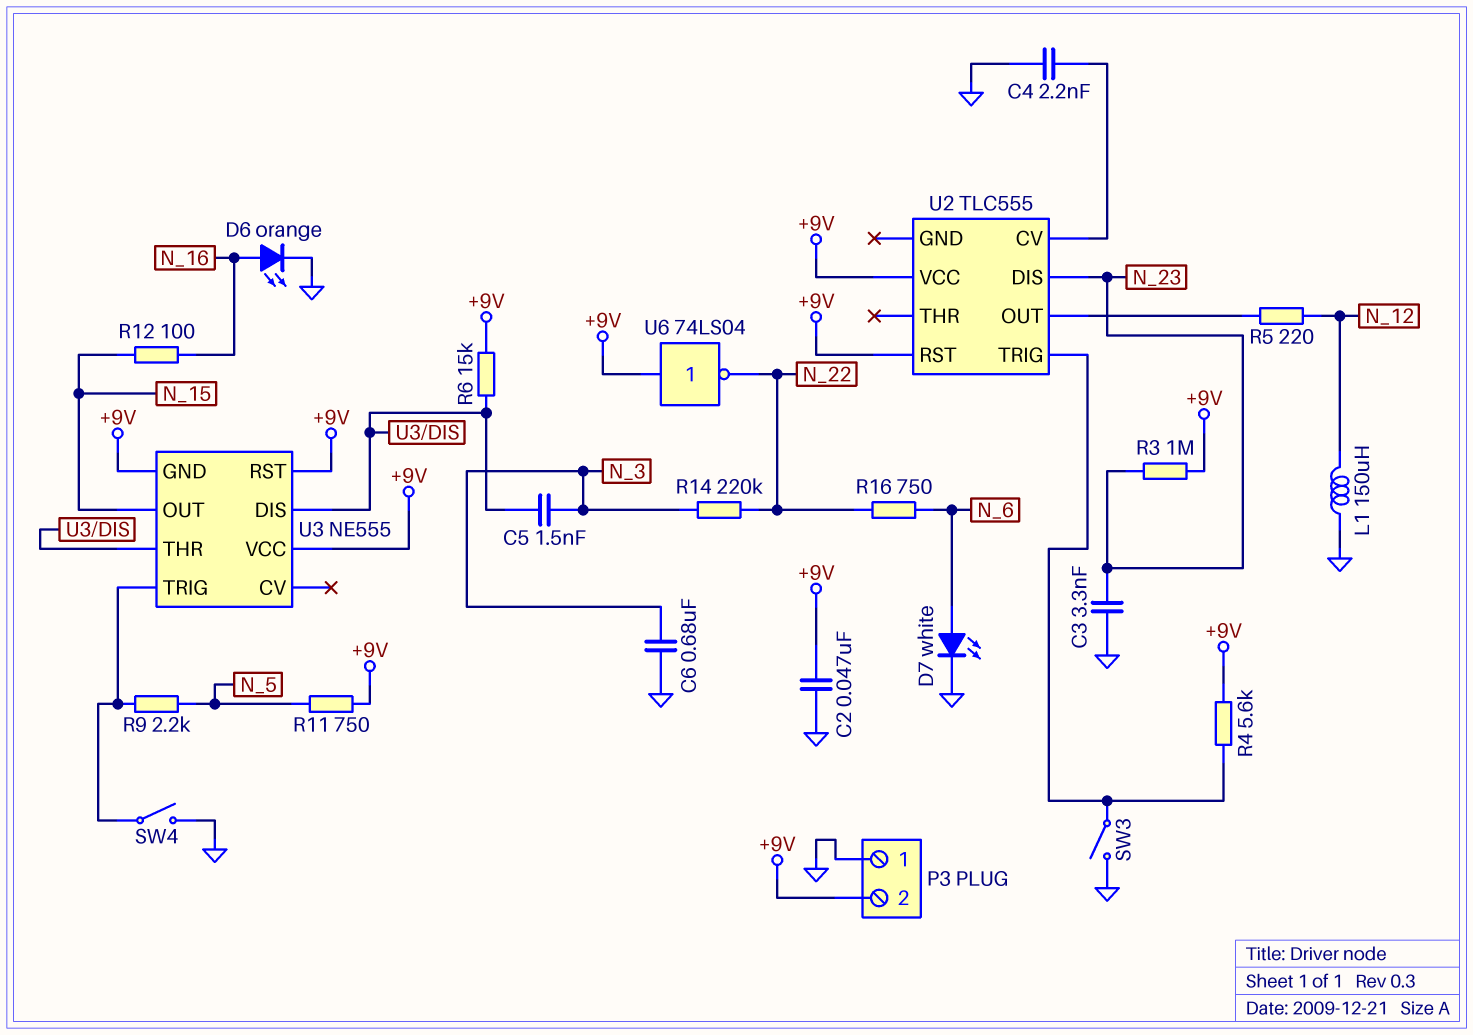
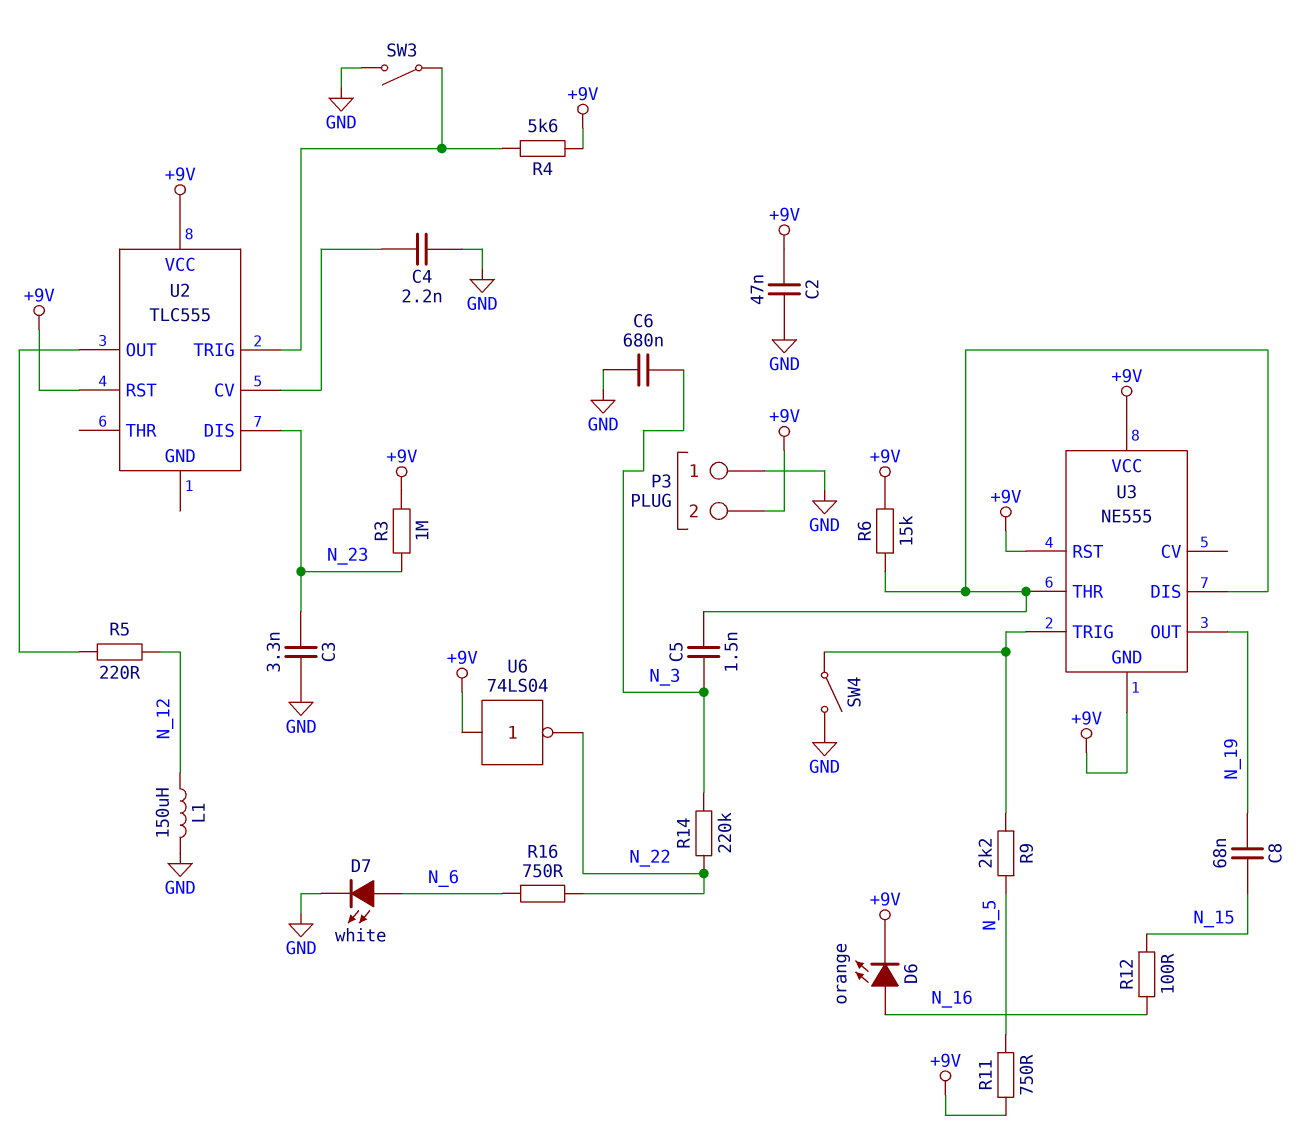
C8: none -> 68nF (N_15, N_19)
D6: LED orange (A N_16, K GND) -> LED orange (A N_16, K +9V)
U3 pin OUT: N_15 -> N_19

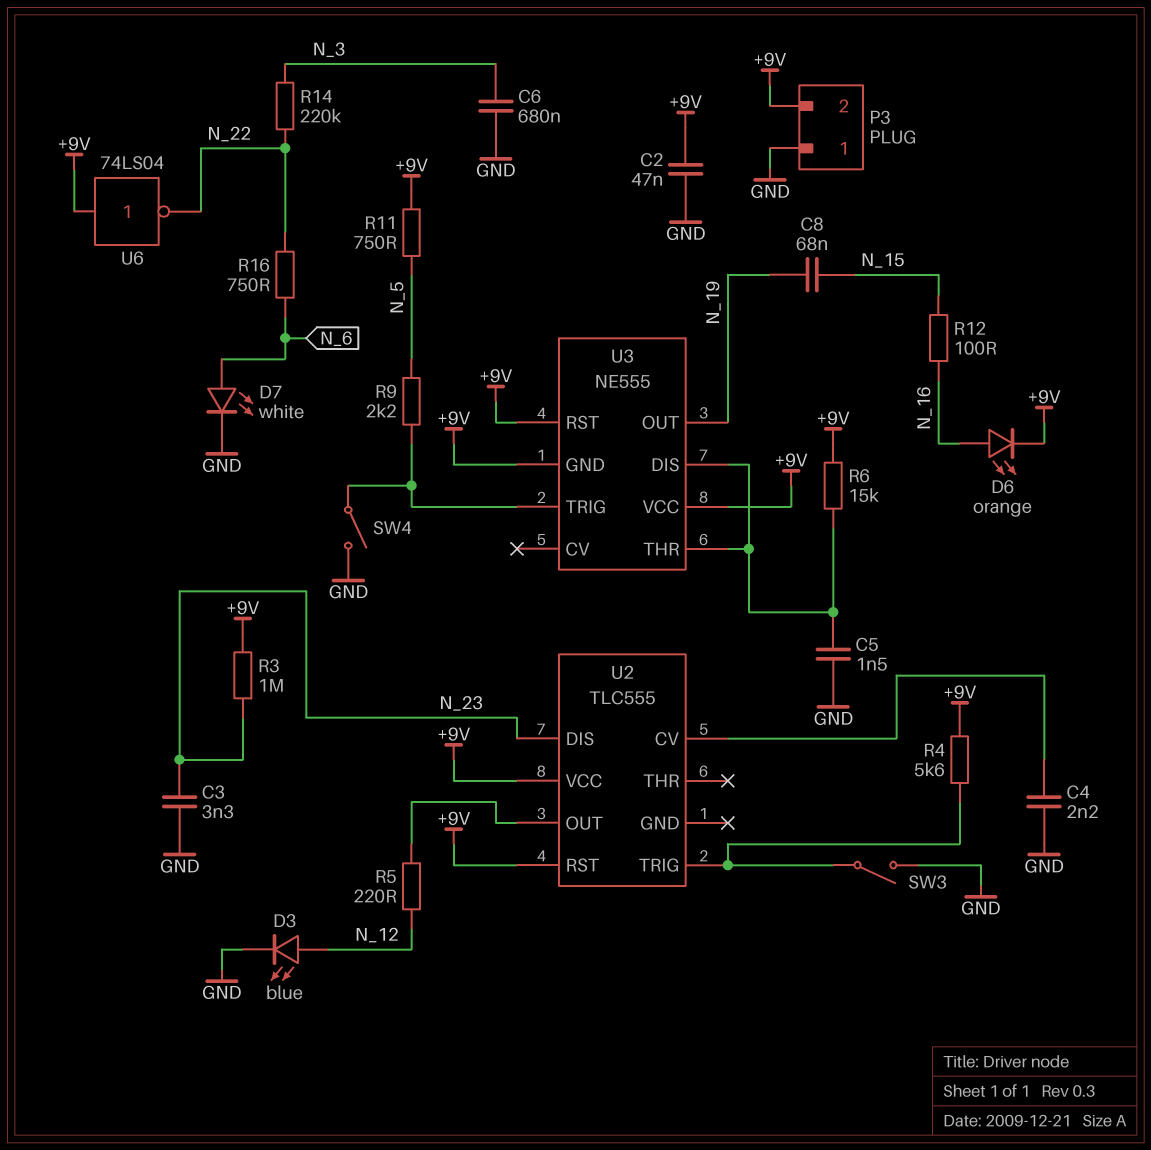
C5: 1.5nF (N_3, U3/DIS) -> 1.5nF (GND, U3/DIS)
D3: none -> LED blue (A N_12, K GND)
L1: 150uH (GND, N_12) -> none

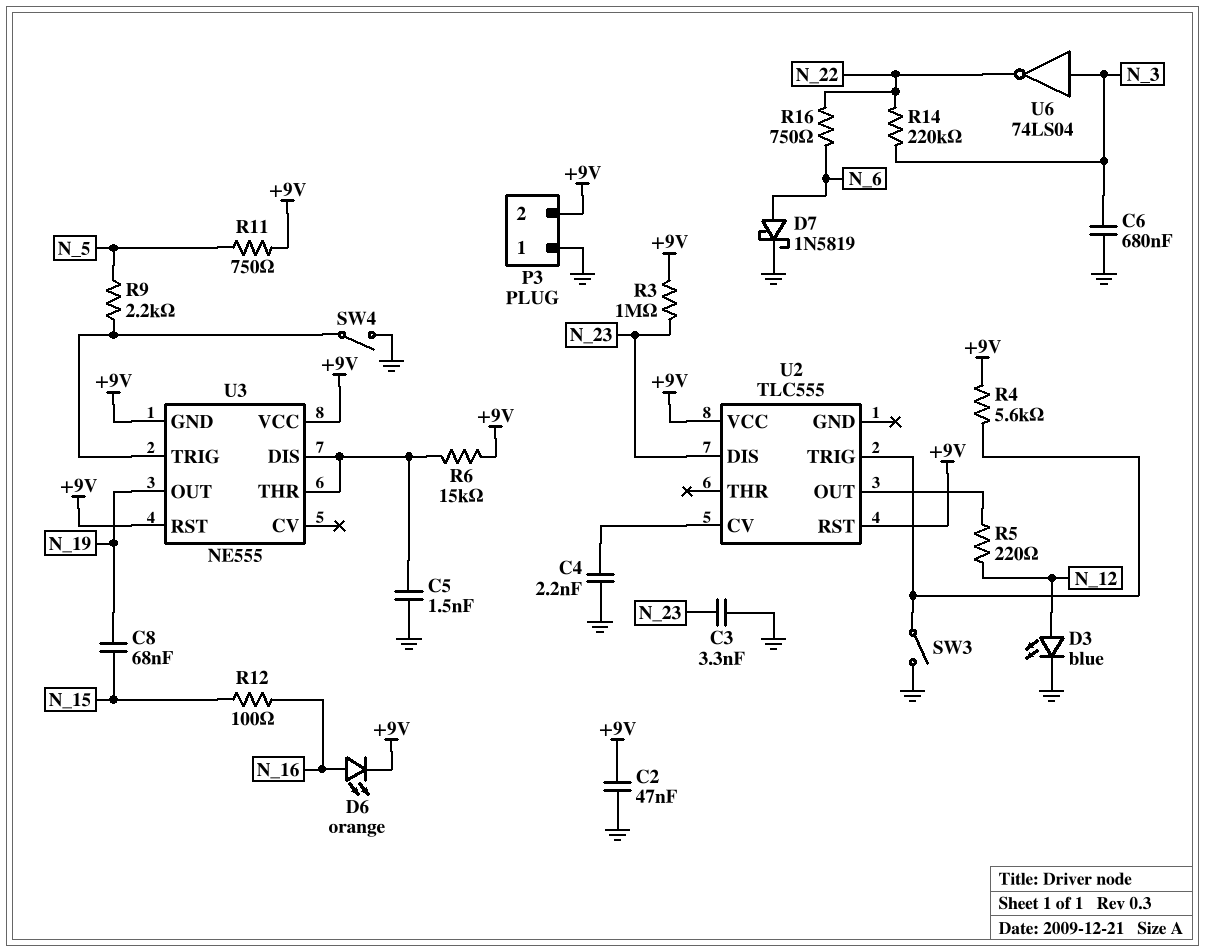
D7: LED white (A N_6, K GND) -> schottky 1N5819 (A N_6, K GND)
U6: NOT 74LS04 (in +9V, out N_22) -> NOT 74LS04 (in N_3, out N_22)

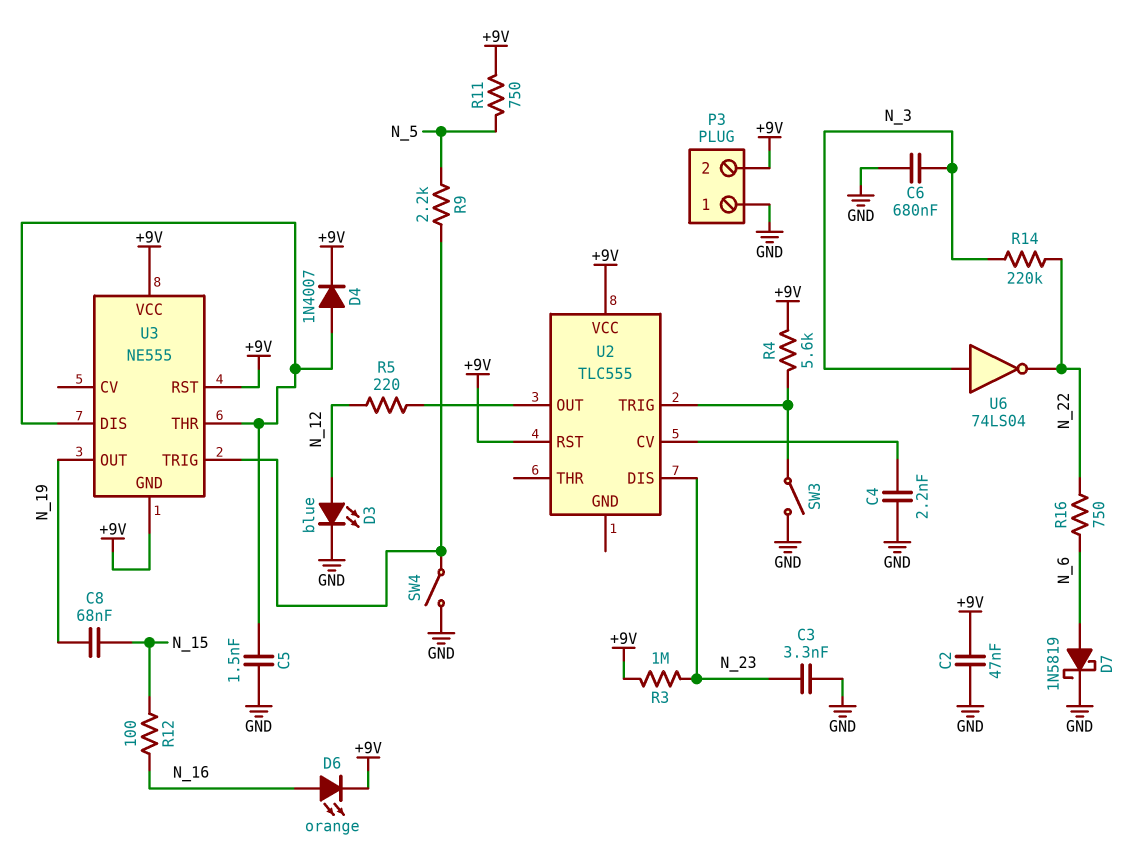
D4: none -> diode 1N4007 (A U3/DIS, K +9V)
R6: 15k (+9V, U3/DIS) -> none

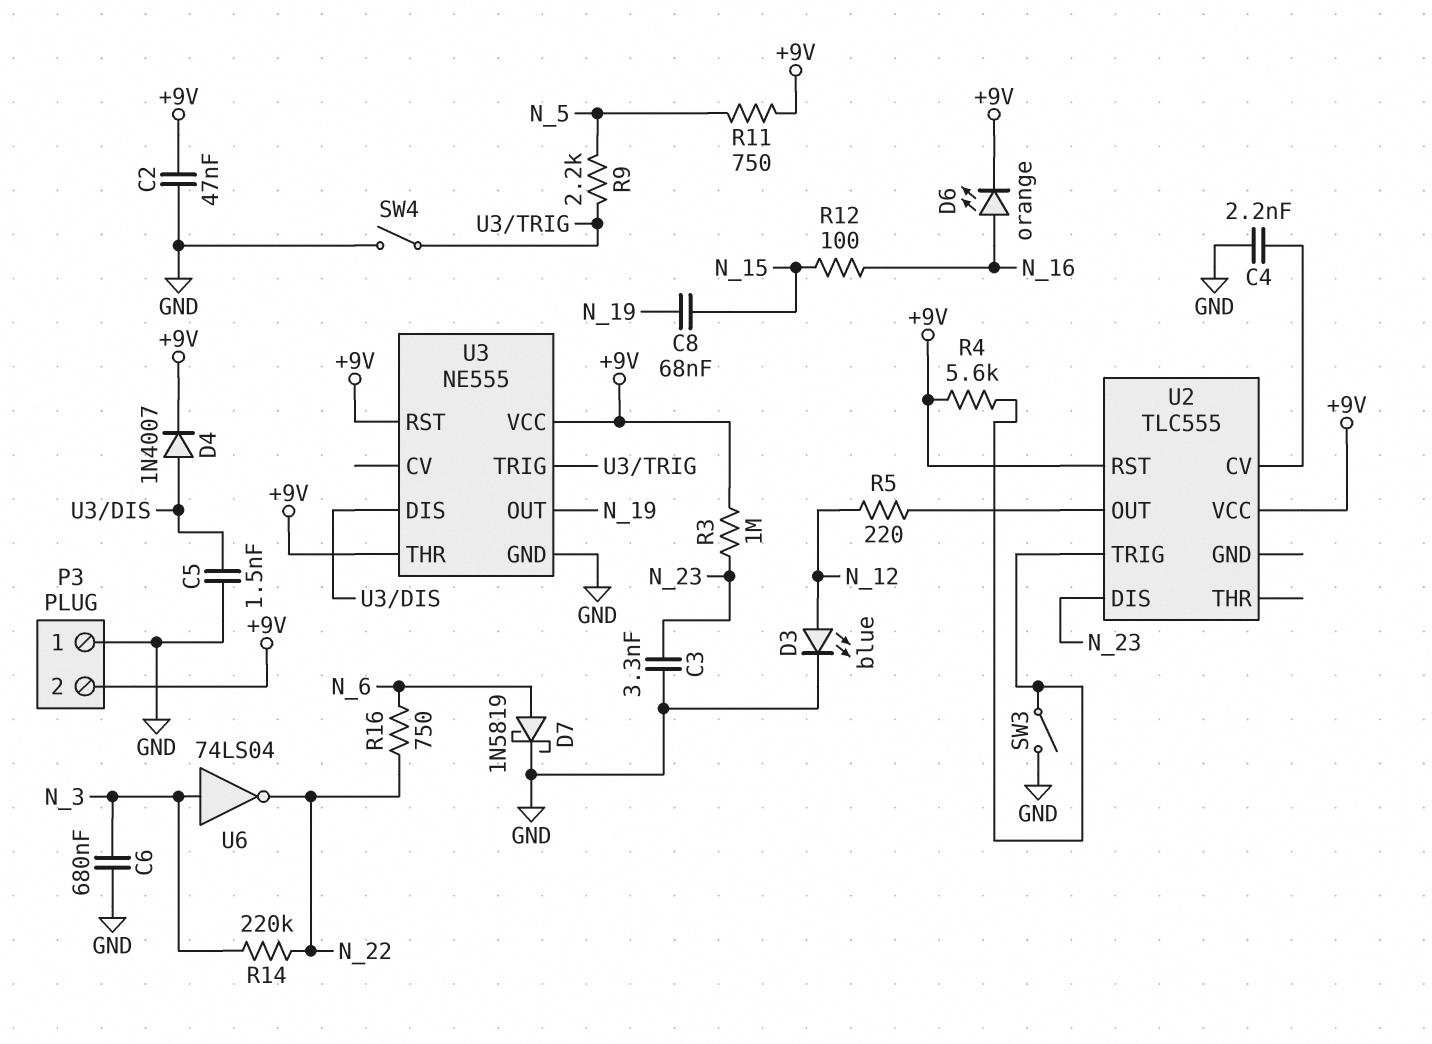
U3 pin GND: +9V -> GND
U3 pin THR: U3/DIS -> +9V

